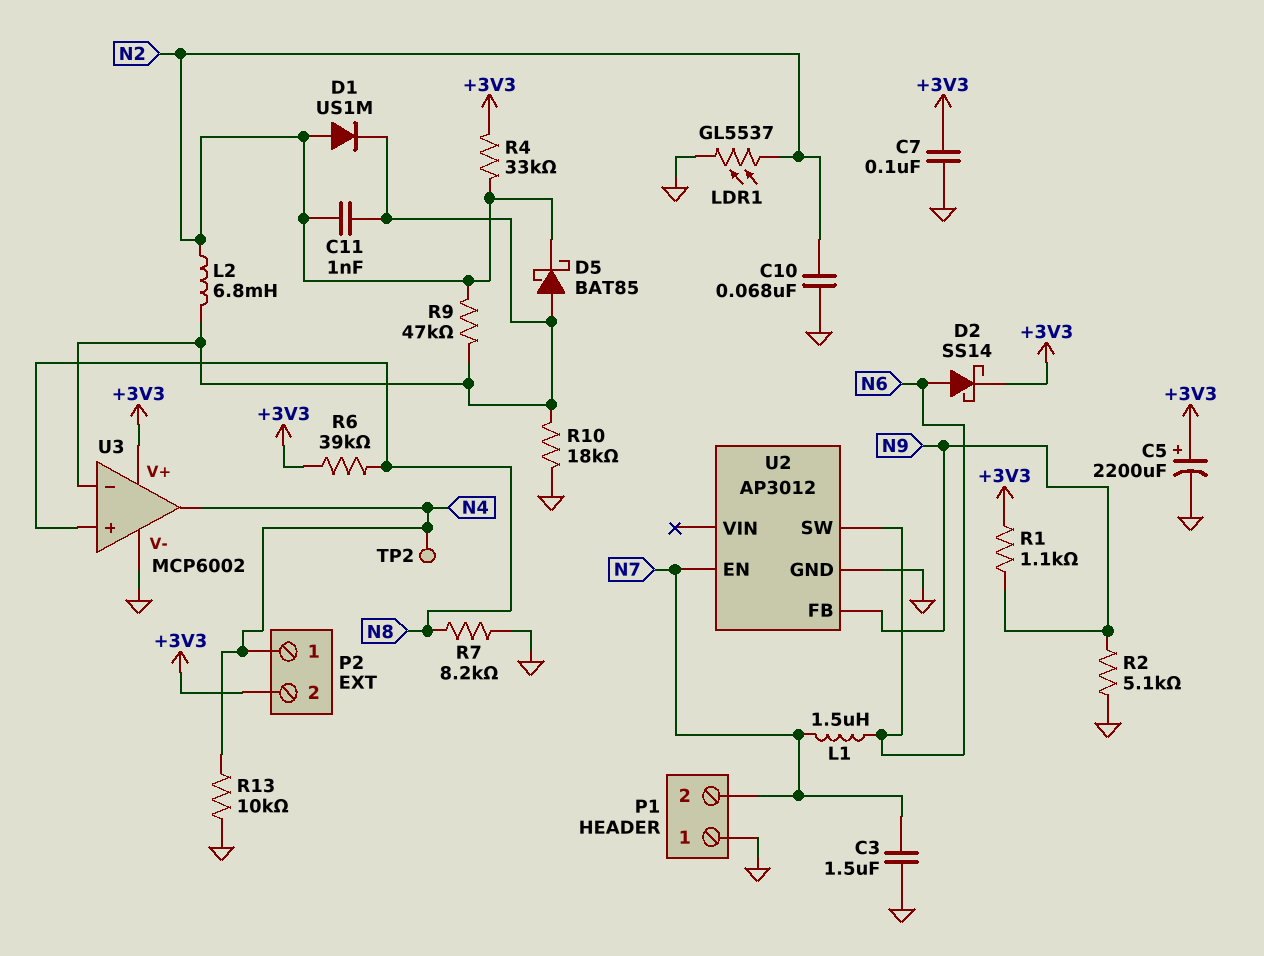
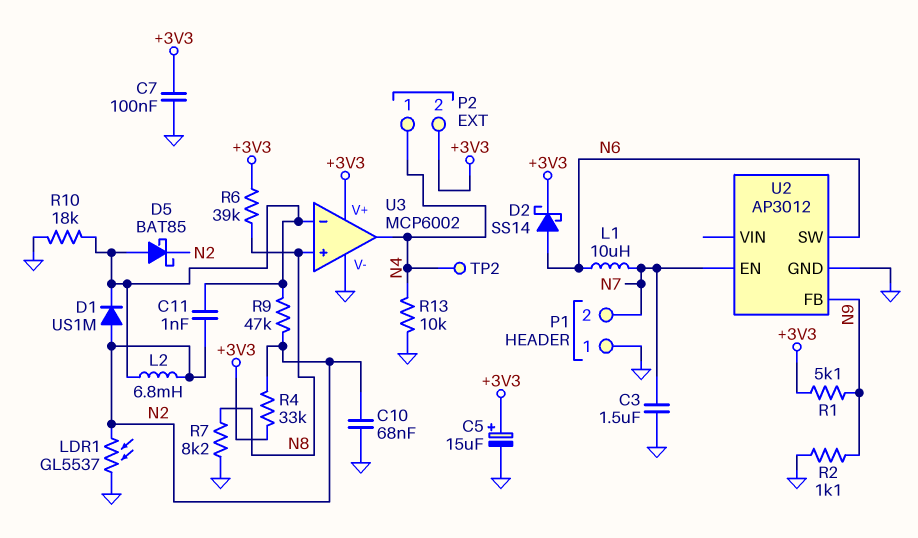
C5: 2200uF (plus +3V3, minus GND) -> 15uF (plus +3V3, minus GND)
L1: 1.5uH (N6, N7) -> 10uH (N6, N7)
R1: 1.1k (+3V3, N9) -> 5.1k (+3V3, N9)
R2: 5.1k (GND, N9) -> 1.1k (GND, N9)

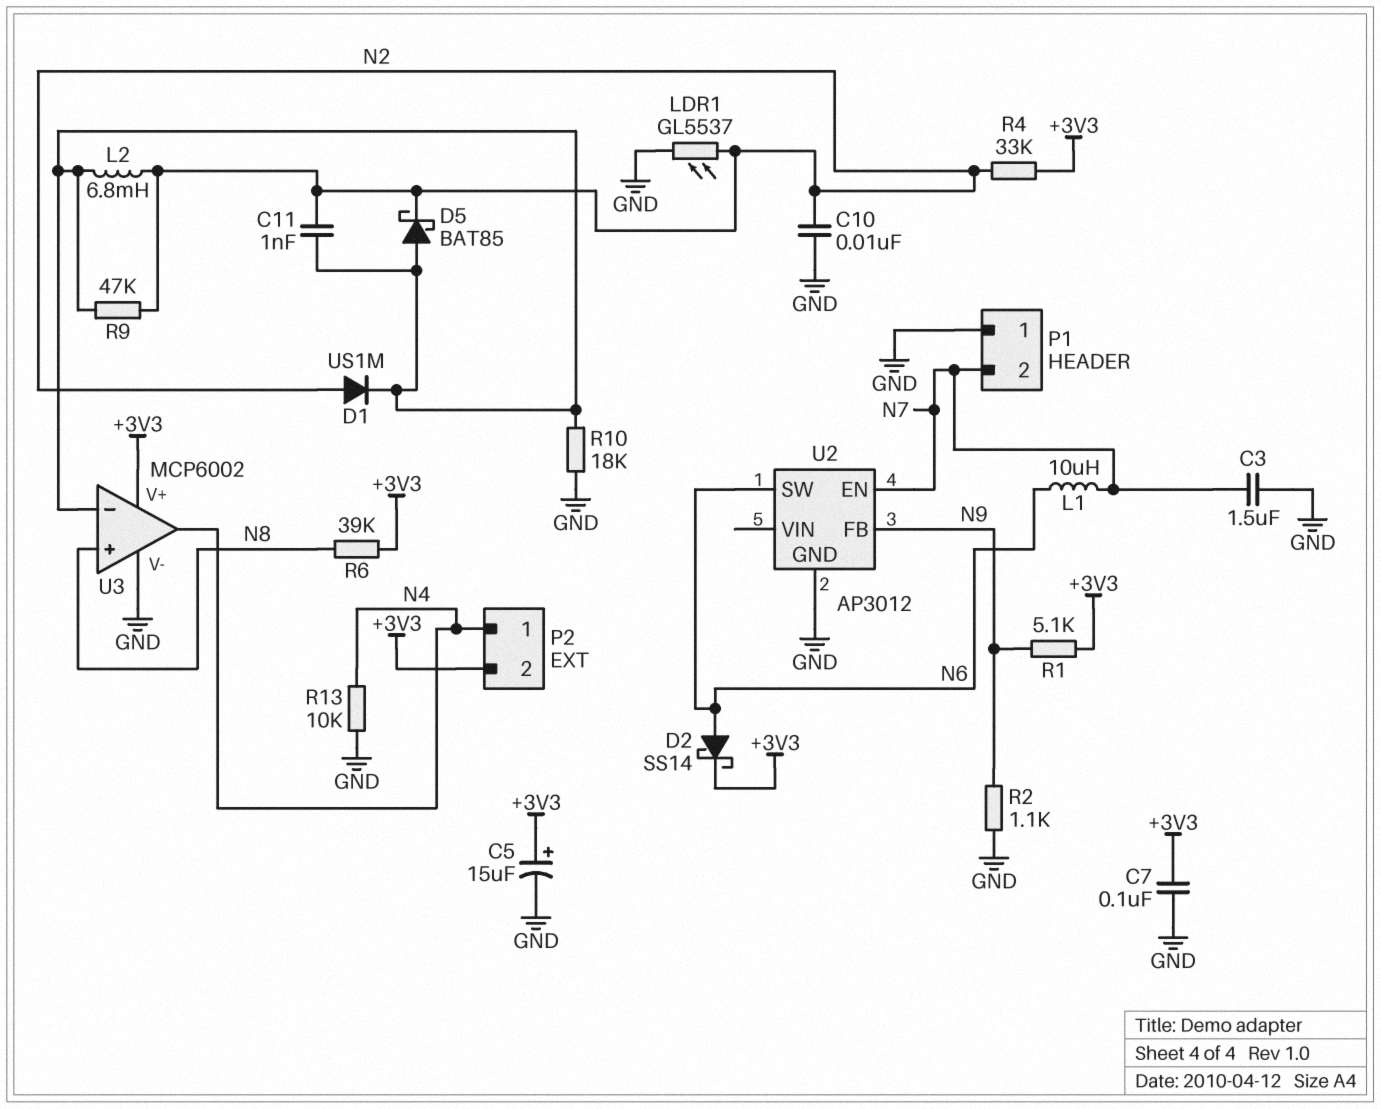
C10: 68nF (GND, N2) -> 10nF (GND, N2)
R7: 8.2k (GND, N8) -> none
TP2: test point (N4) -> none

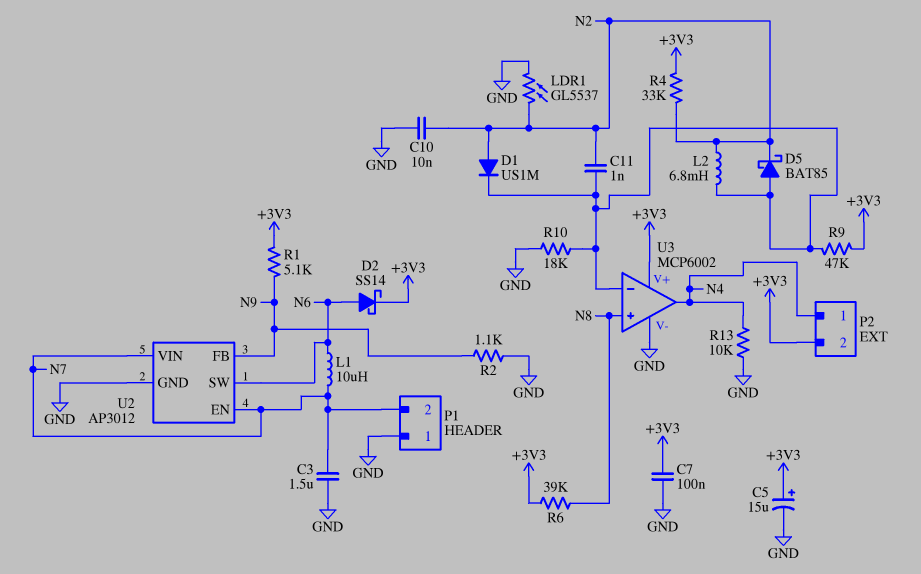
R9: 47k (N2, U3/in-) -> 47k (+3V3, U3/in-)
U2 pin VIN: none -> N7

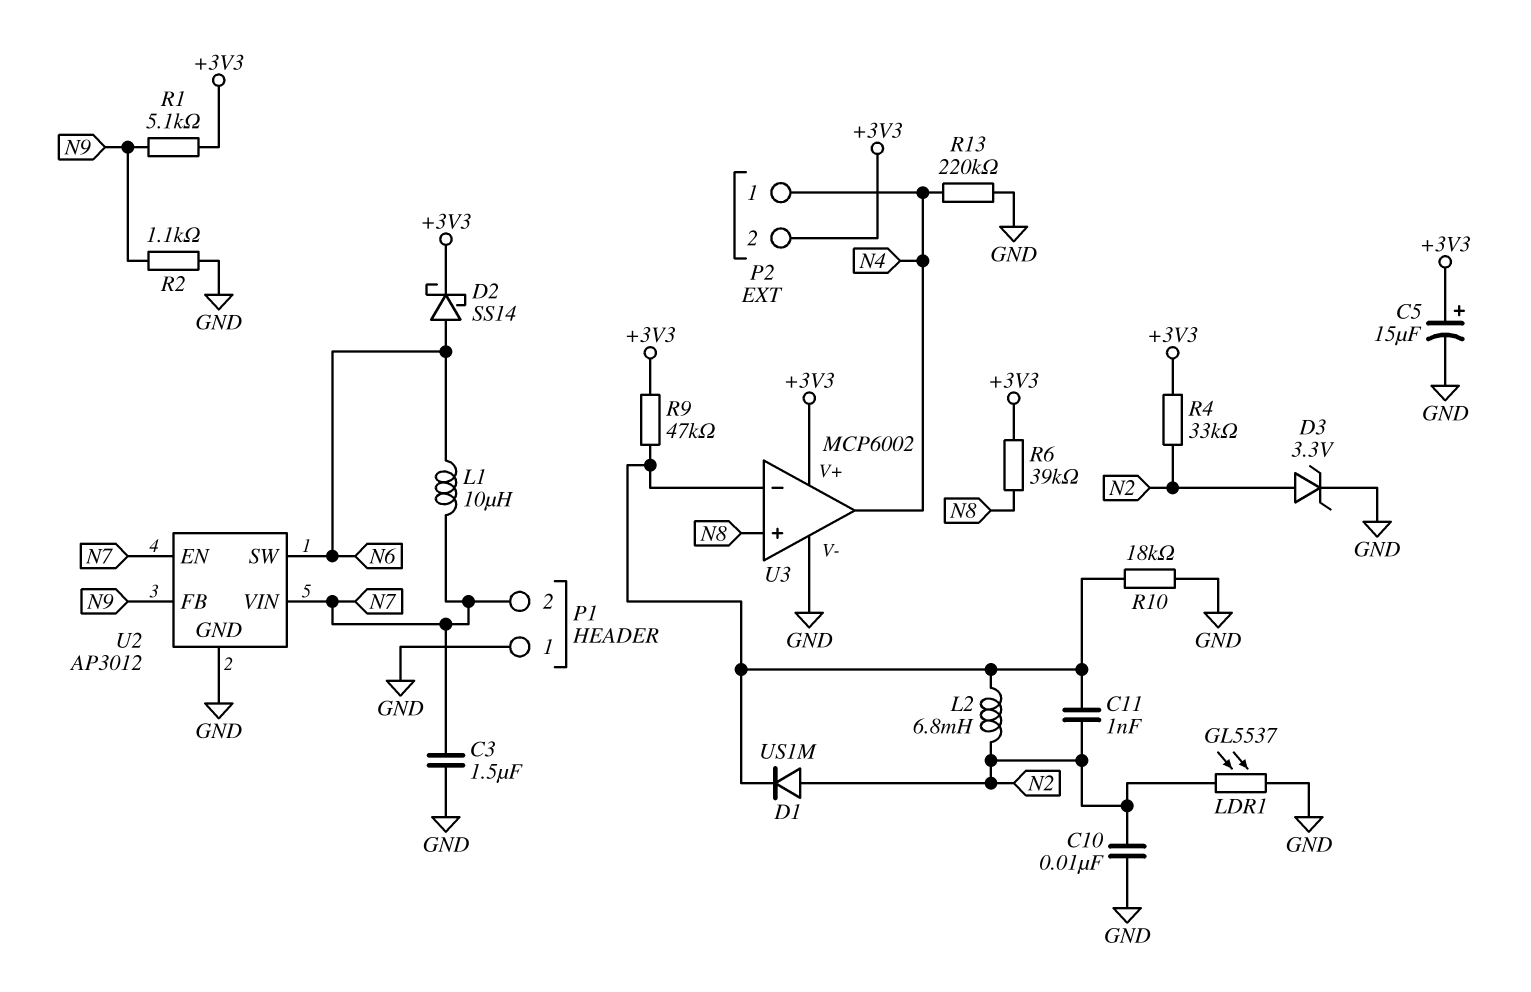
C7: 100nF (+3V3, GND) -> none
D3: none -> zener 3.3V (A N2, K GND)
D5: schottky BAT85 (A U3/in-, K N2) -> none
R13: 10k (GND, N4) -> 220k (GND, N4)

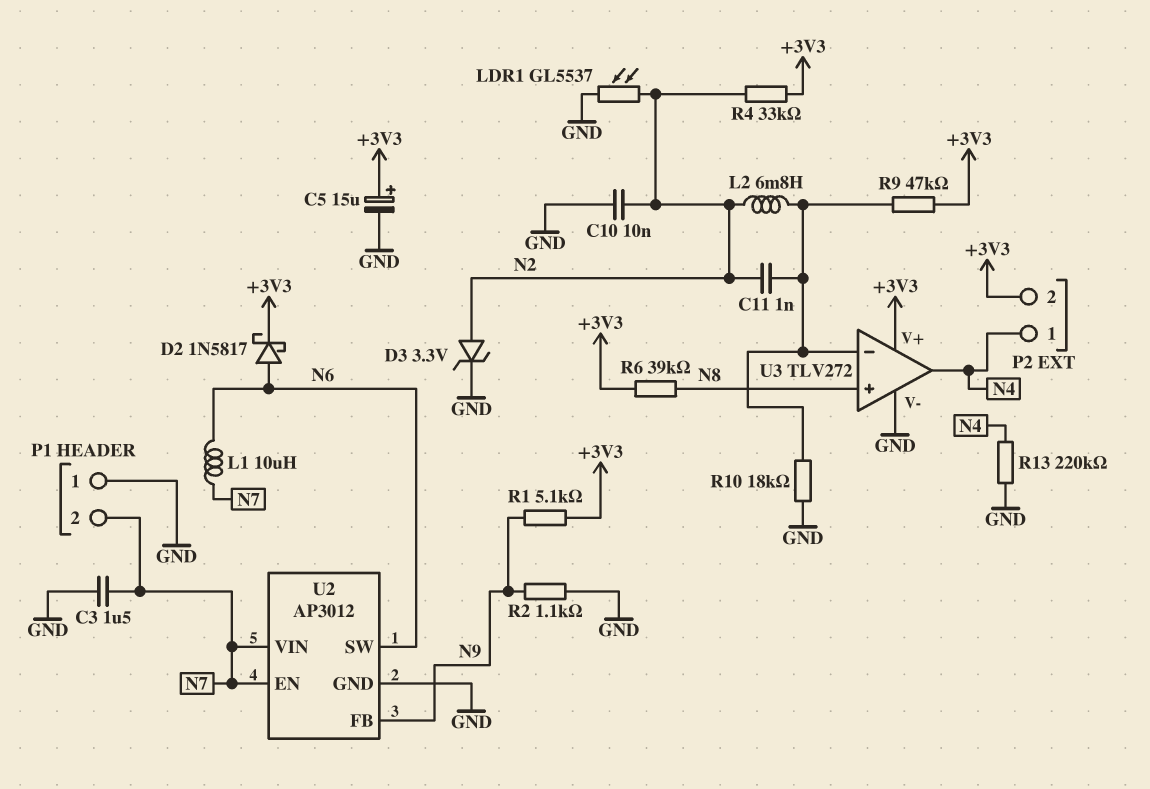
D1: diode US1M (A N2, K U3/in-) -> none
D2: schottky SS14 (A N6, K +3V3) -> schottky 1N5817 (A N6, K +3V3)
U3: MCP6002 -> TLV272

